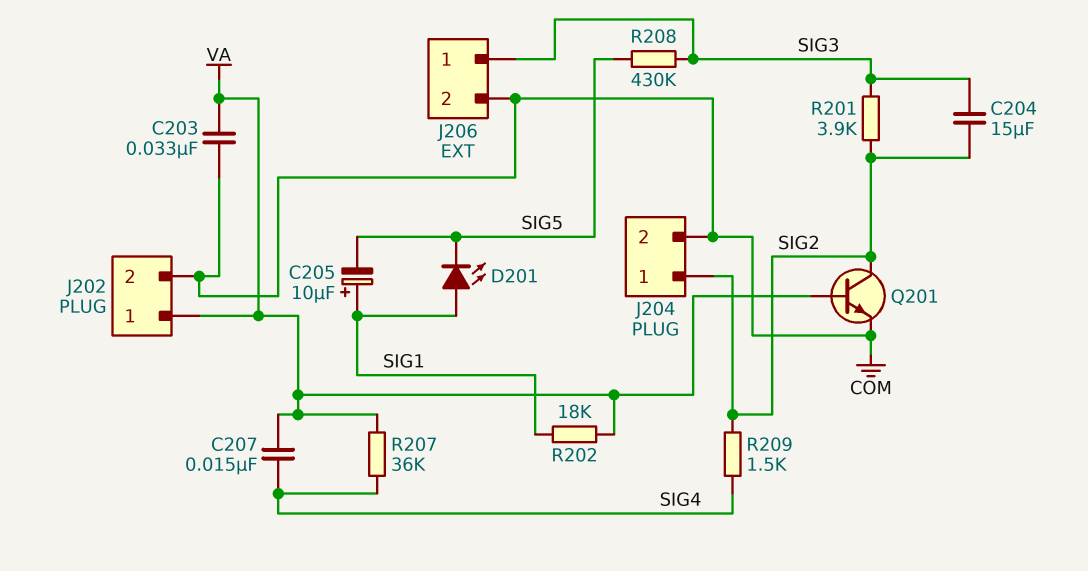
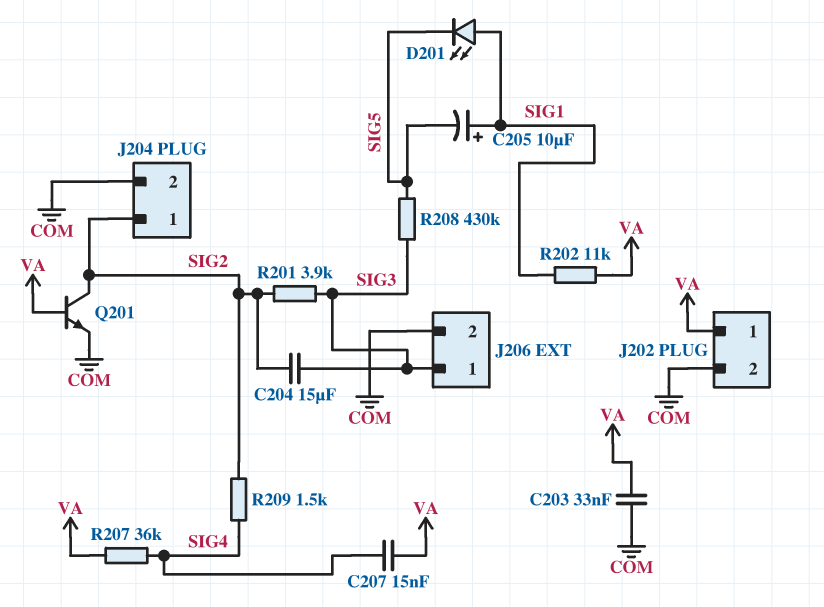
R202: 18k (SIG1, VA) -> 11k (SIG1, VA)

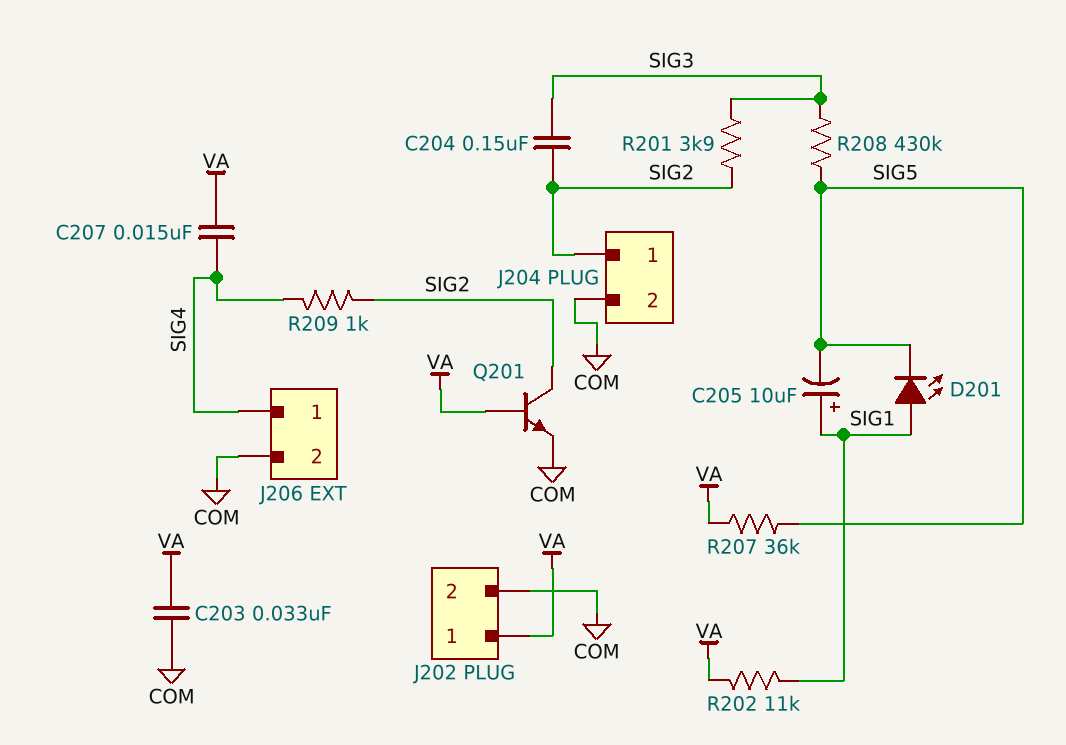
C204: 15uF (SIG2, SIG3) -> 150nF (SIG2, SIG3)
J206 pin 1: SIG3 -> SIG4
R207: 36k (SIG4, VA) -> 36k (SIG5, VA)
R209: 1.5k (SIG2, SIG4) -> 1k (SIG2, SIG4)

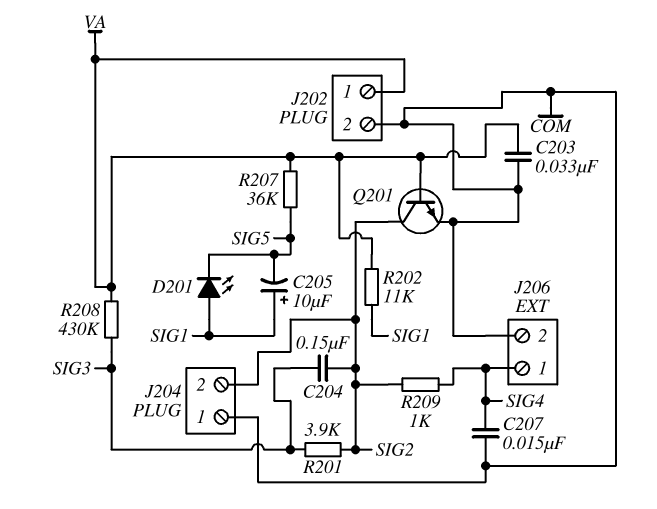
C207: 15nF (SIG4, VA) -> 15nF (COM, SIG4)
J204 pin 1: SIG2 -> COM
J204 pin 2: COM -> SIG2
R208: 430k (SIG3, SIG5) -> 430k (SIG3, VA)

